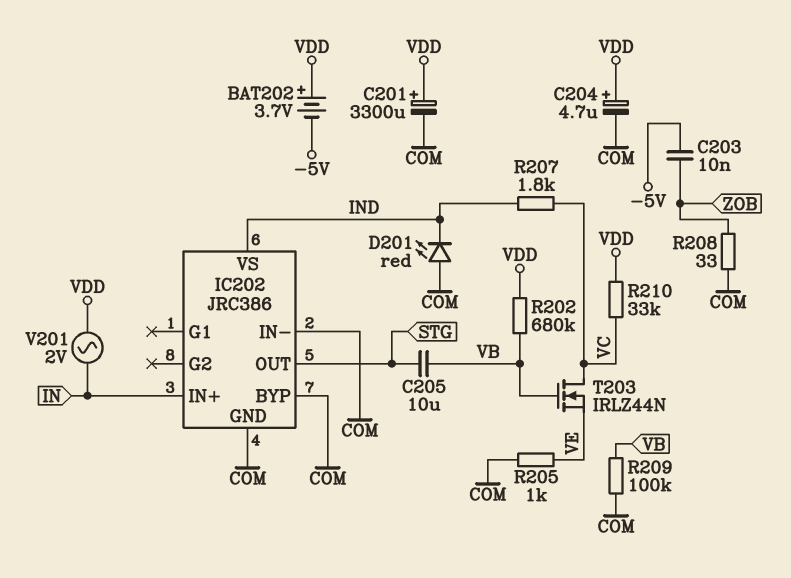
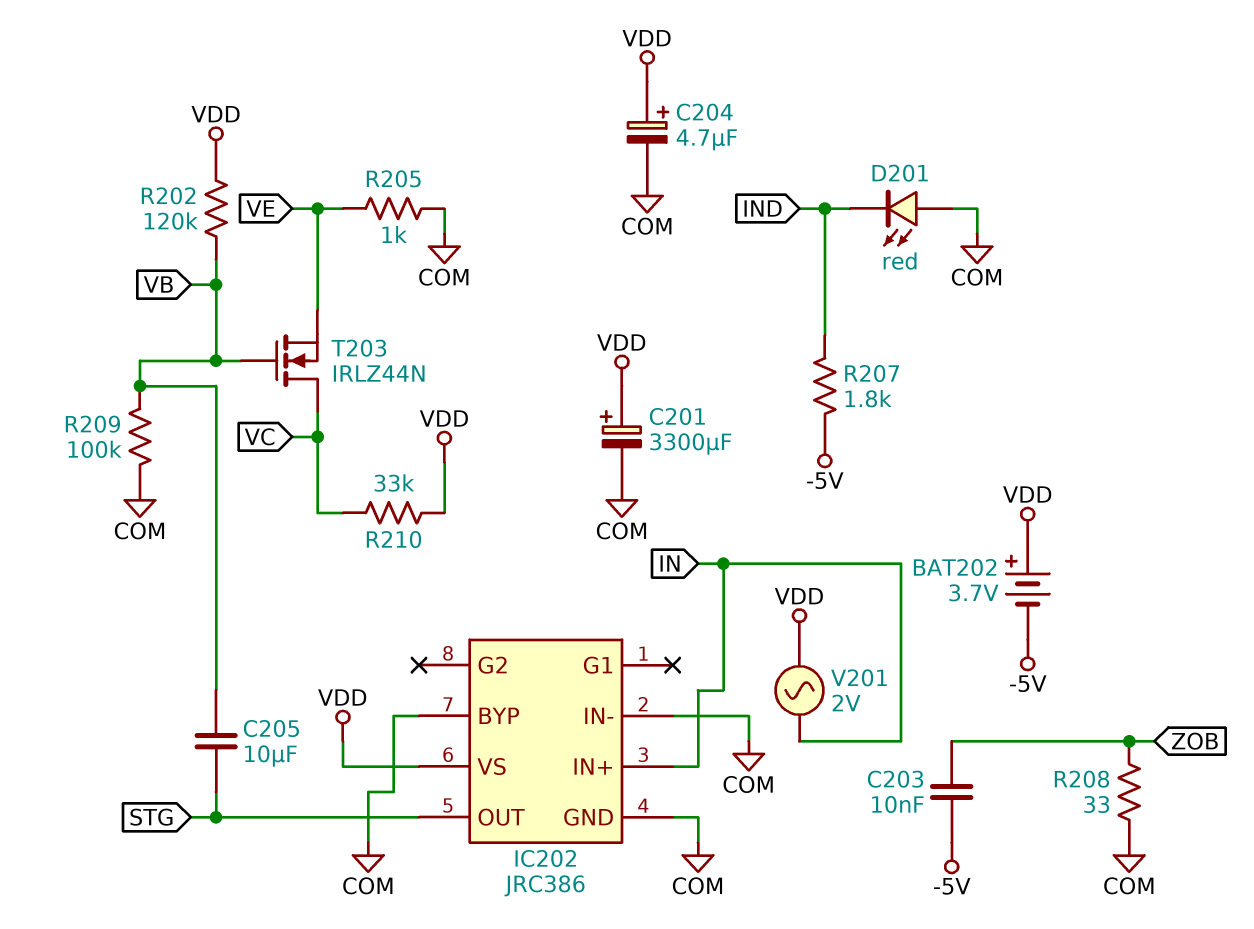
IC202 pin VS: IND -> VDD
R202: 680k (VB, VDD) -> 120k (VB, VDD)
R207: 1.8k (IND, VC) -> 1.8k (-5V, IND)

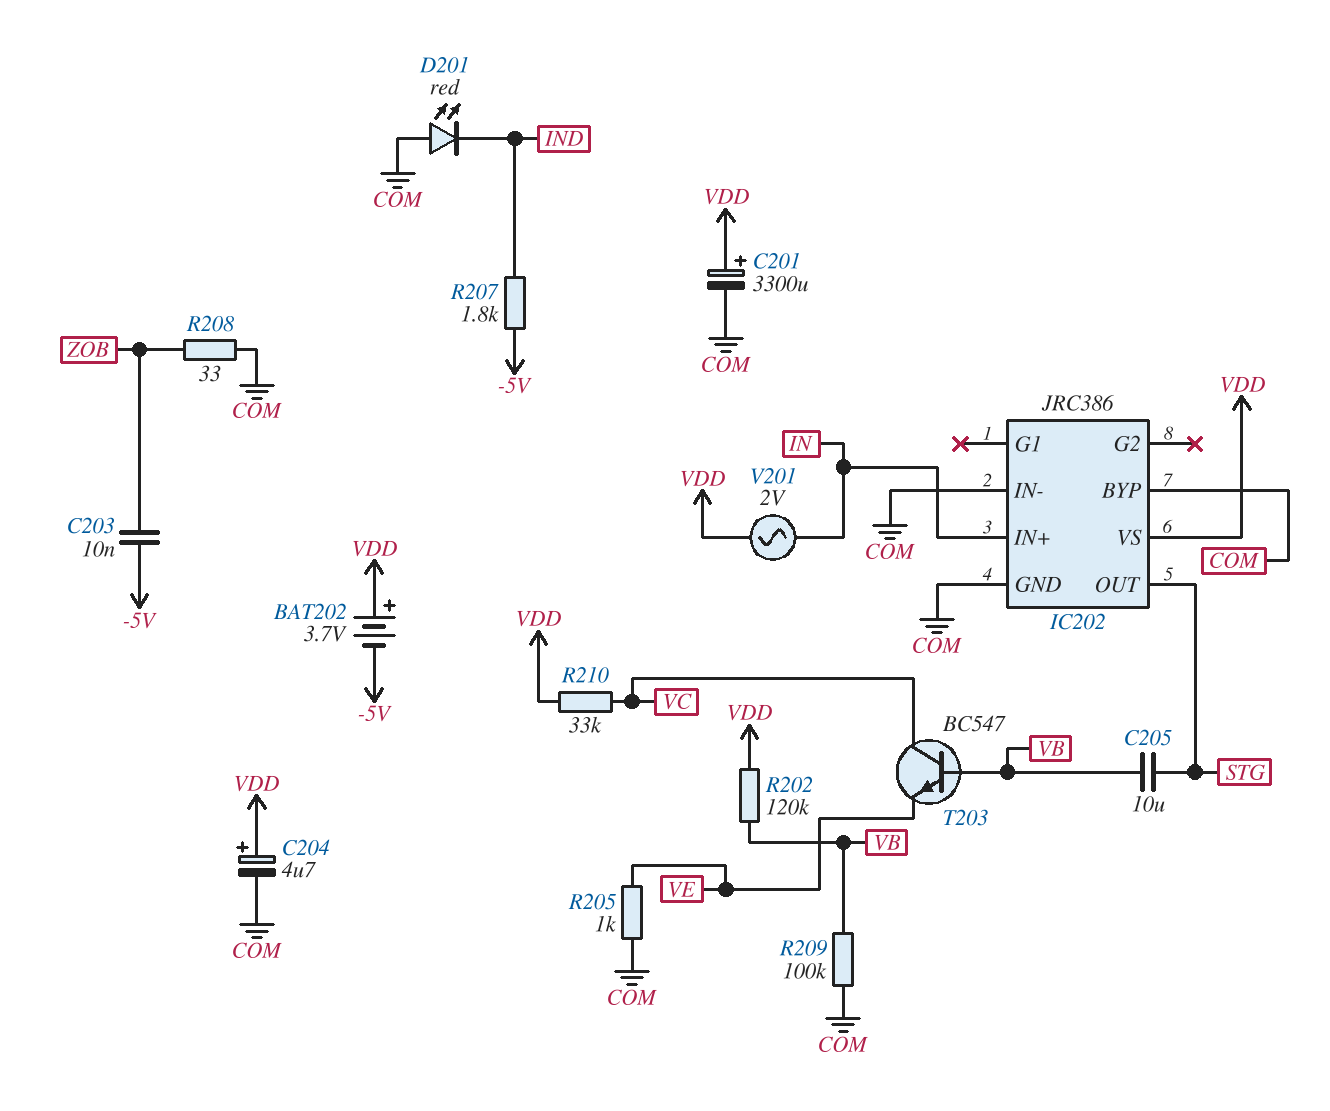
T203: NMOS IRLZ44N (G VB, D VC, S VE) -> NPN BC547 (B VB, C VC, E VE)

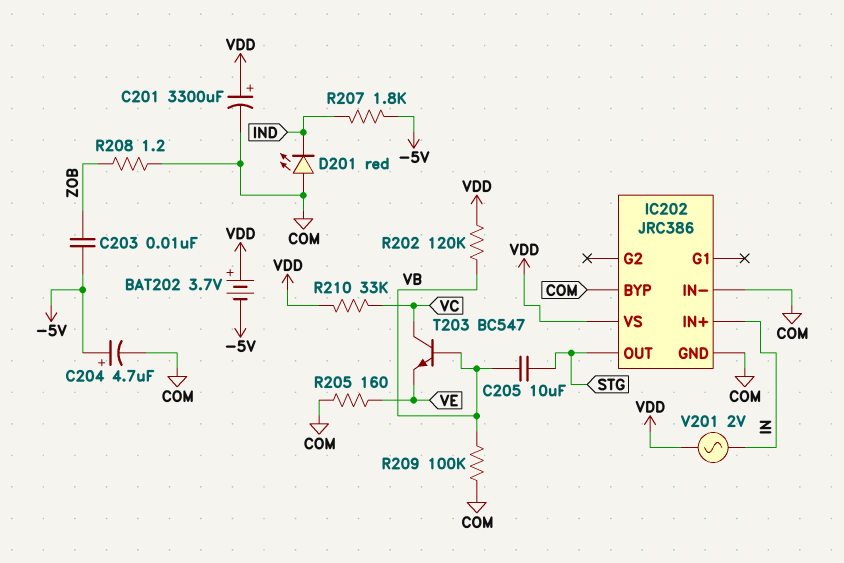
C204: 4.7uF (plus VDD, minus COM) -> 4.7uF (plus -5V, minus COM)
R205: 1k (COM, VE) -> 160 (COM, VE)
R208: 33 (COM, ZOB) -> 1.2 (COM, ZOB)

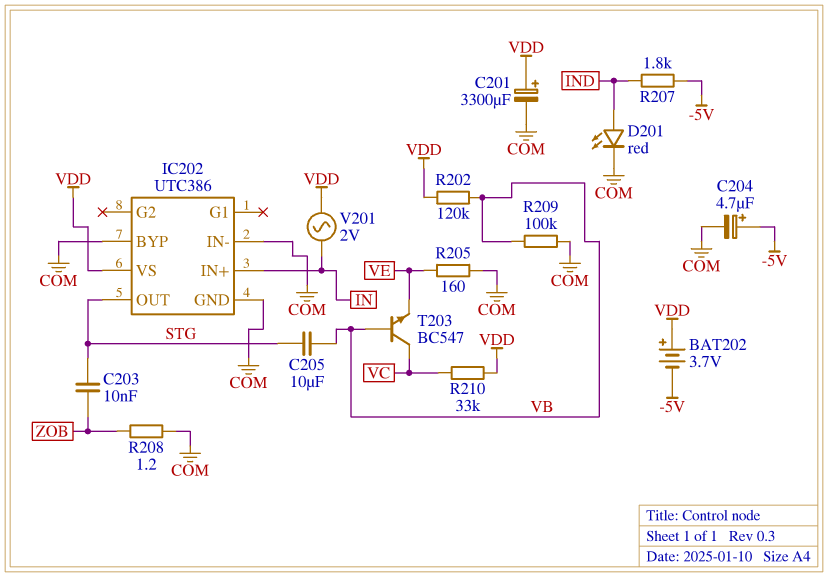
C203: 10nF (-5V, ZOB) -> 10nF (STG, ZOB)
D201: LED red (A COM, K IND) -> LED red (A IND, K COM)
IC202: JRC386 -> UTC386

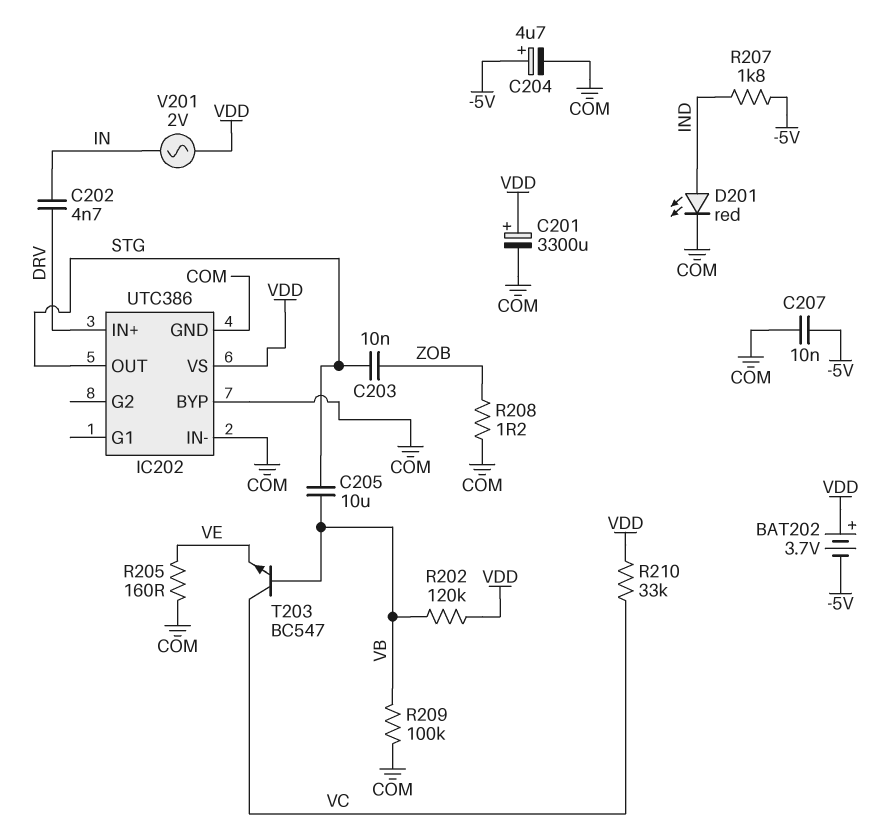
C202: none -> 4.7nF (DRV, IN)
C207: none -> 10nF (-5V, COM)
IC202 pin IN+: IN -> DRV

